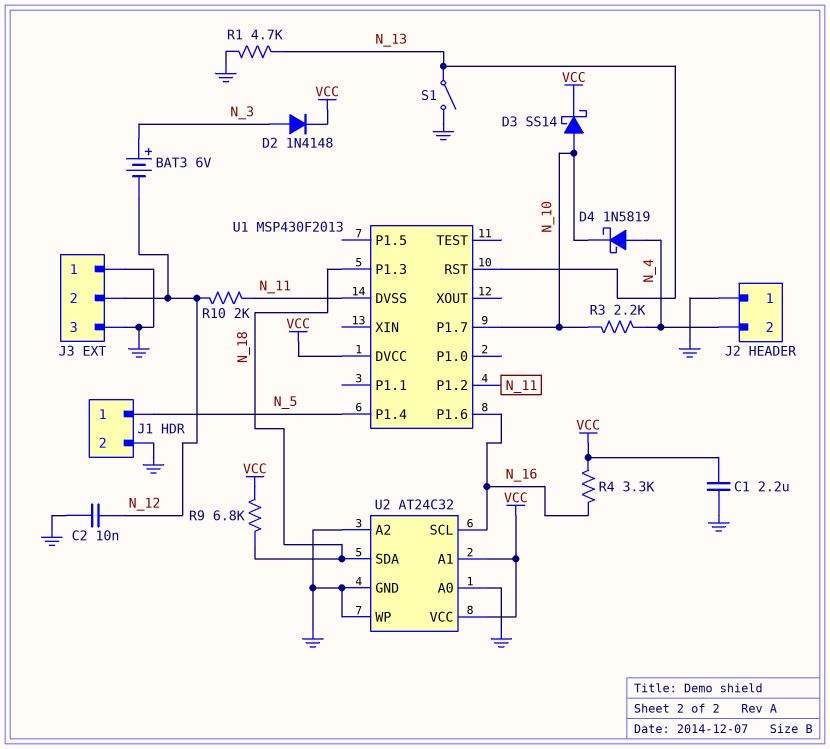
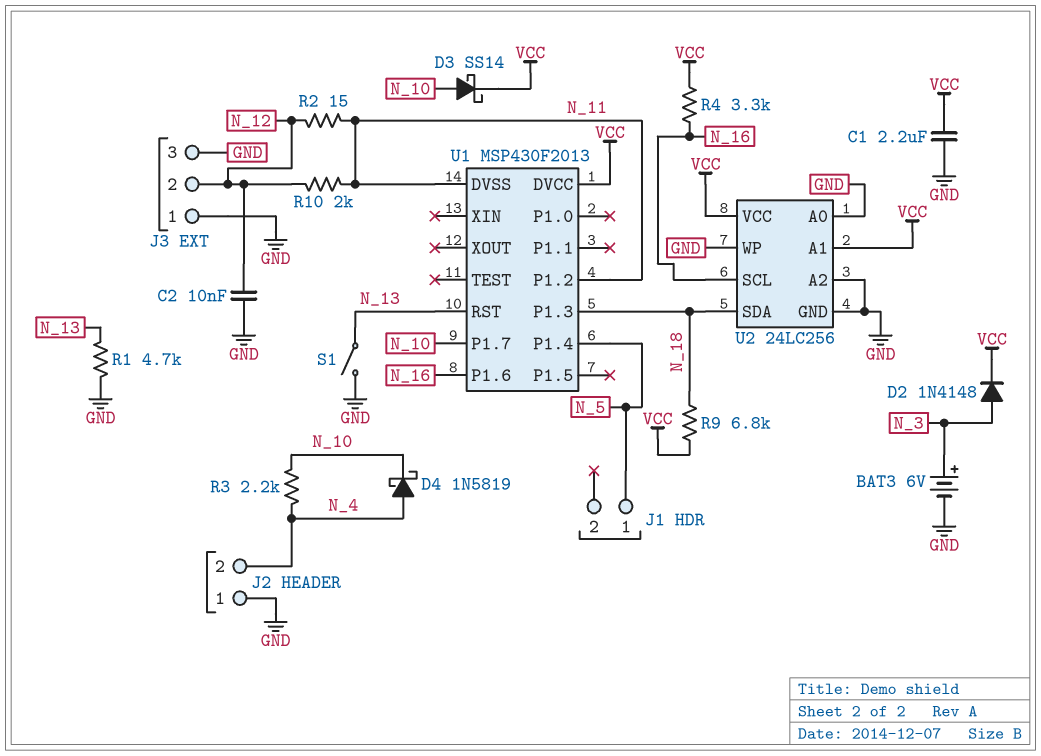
BAT3: 6V (plus N_3, minus N_12) -> 6V (plus N_3, minus GND)
J1 pin 2: GND -> none
R2: none -> 15 (N_11, N_12)
U2: AT24C32 -> 24LC256

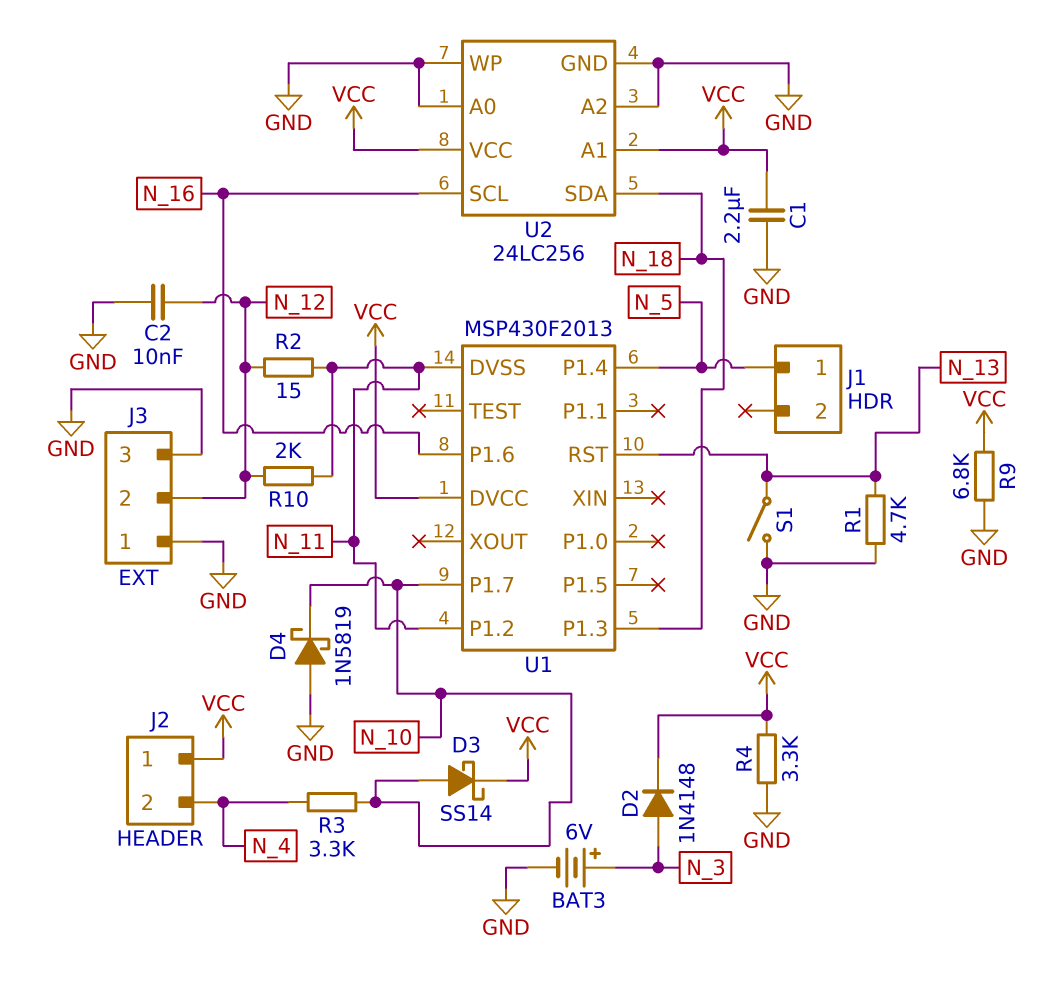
D4: schottky 1N5819 (A N_4, K N_10) -> schottky 1N5819 (A GND, K N_10)
J2 pin 1: GND -> VCC
R3: 2.2k (N_4, N_10) -> 3.3k (N_4, N_10)
R4: 3.3k (N_16, VCC) -> 3.3k (GND, VCC)
R9: 6.8k (N_18, VCC) -> 6.8k (GND, VCC)

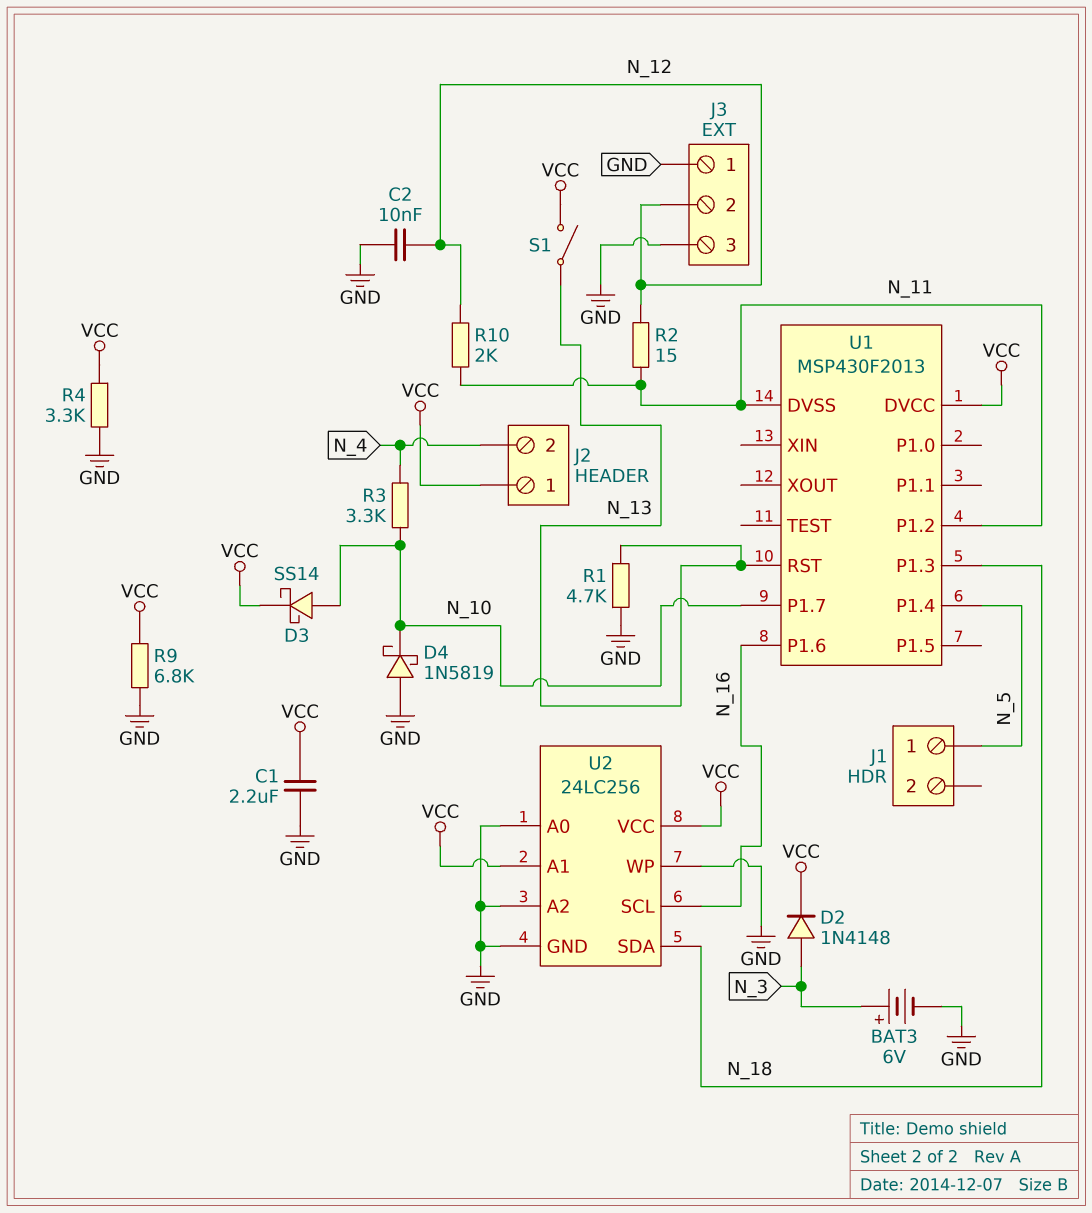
S1: switch (GND, N_13) -> switch (N_13, VCC)

